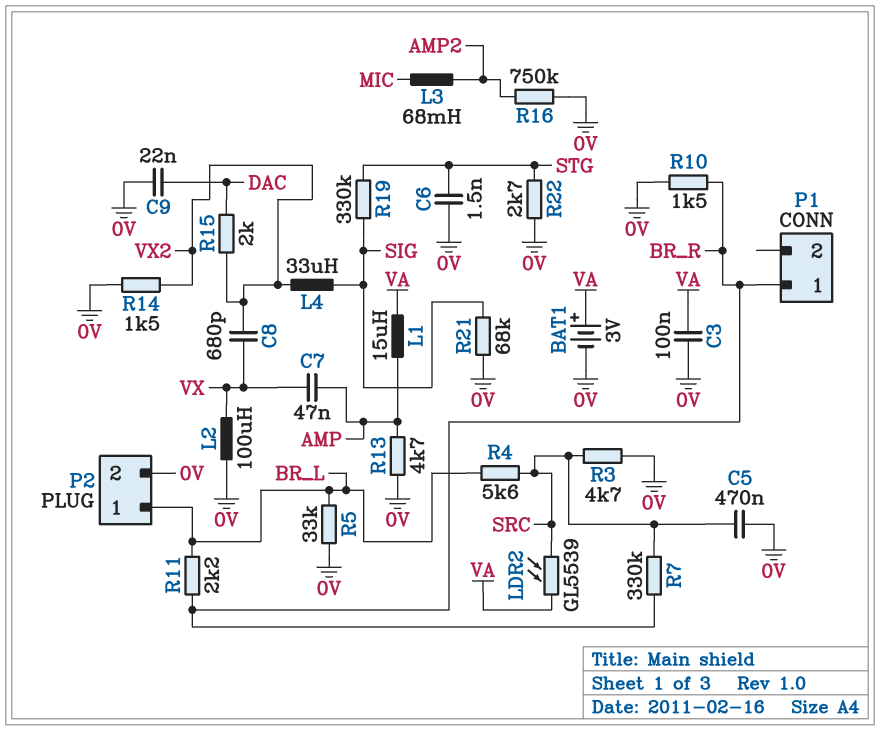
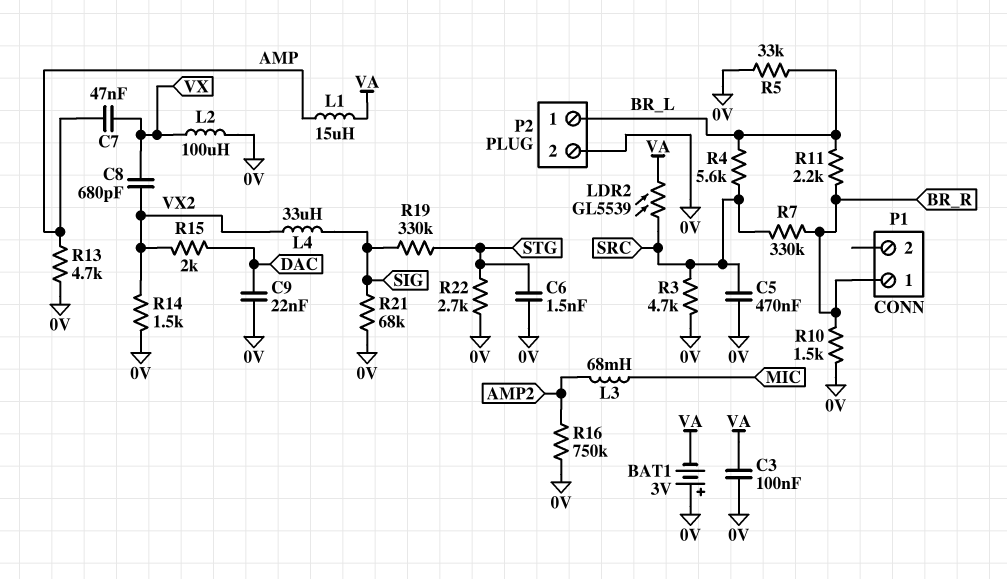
BAT1: 3V (plus VA, minus 0V) -> 3V (plus 0V, minus VA)

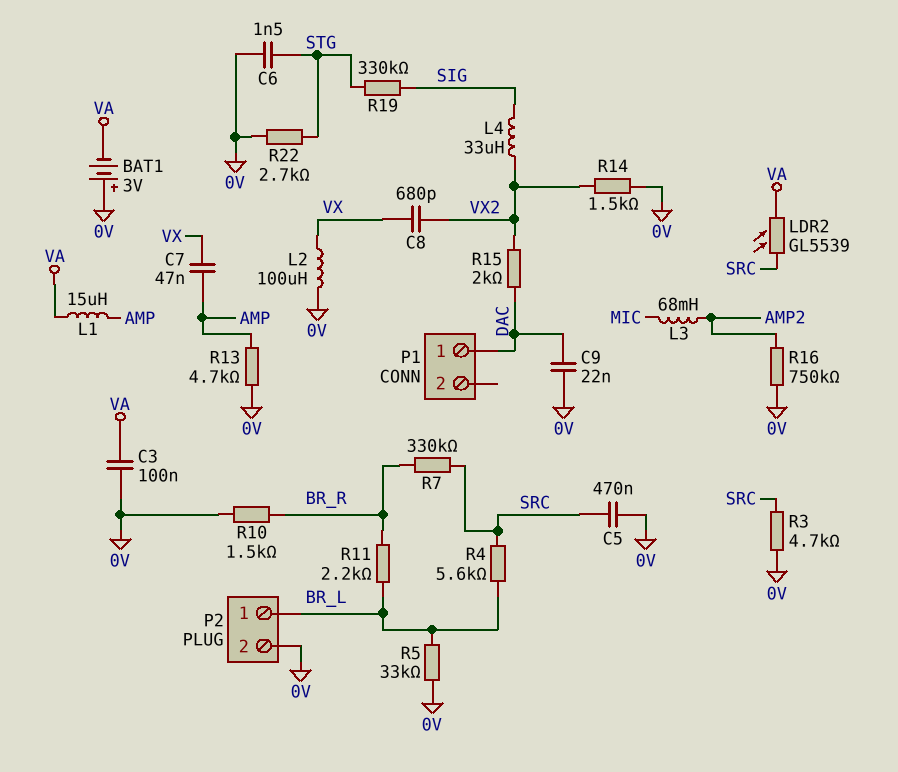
P1 pin 1: BR_R -> DAC
R21: 68k (0V, SIG) -> none

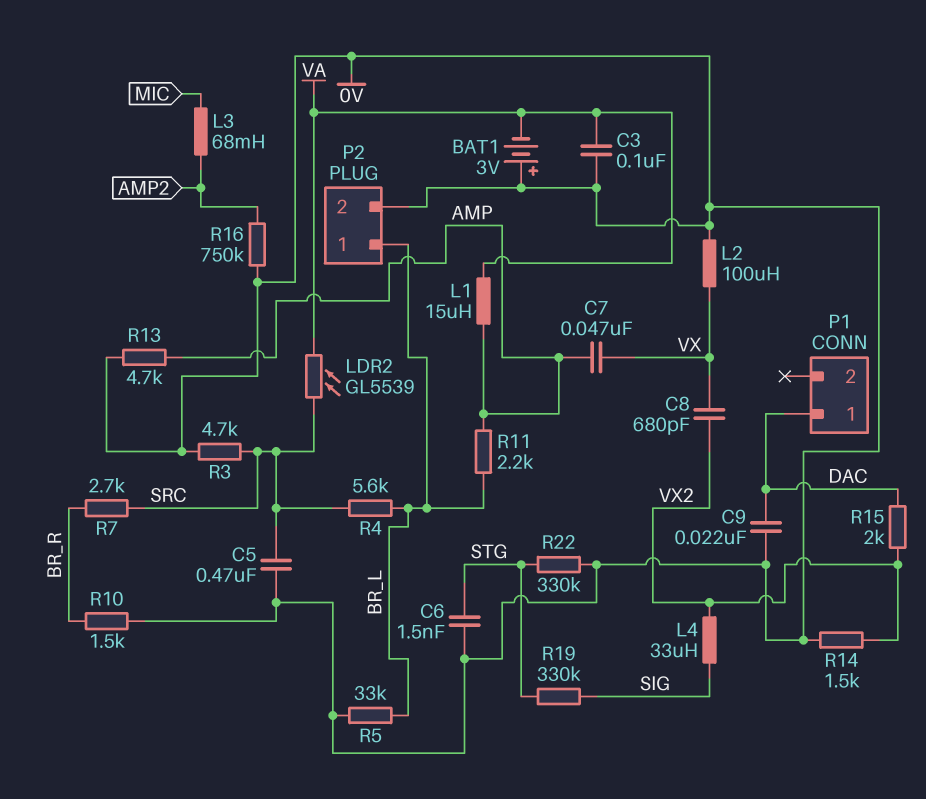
R7: 330k (BR_R, SRC) -> 2.7k (BR_R, SRC)
R11: 2.2k (BR_L, BR_R) -> 2.2k (AMP, BR_L)
R22: 2.7k (0V, STG) -> 330k (0V, STG)

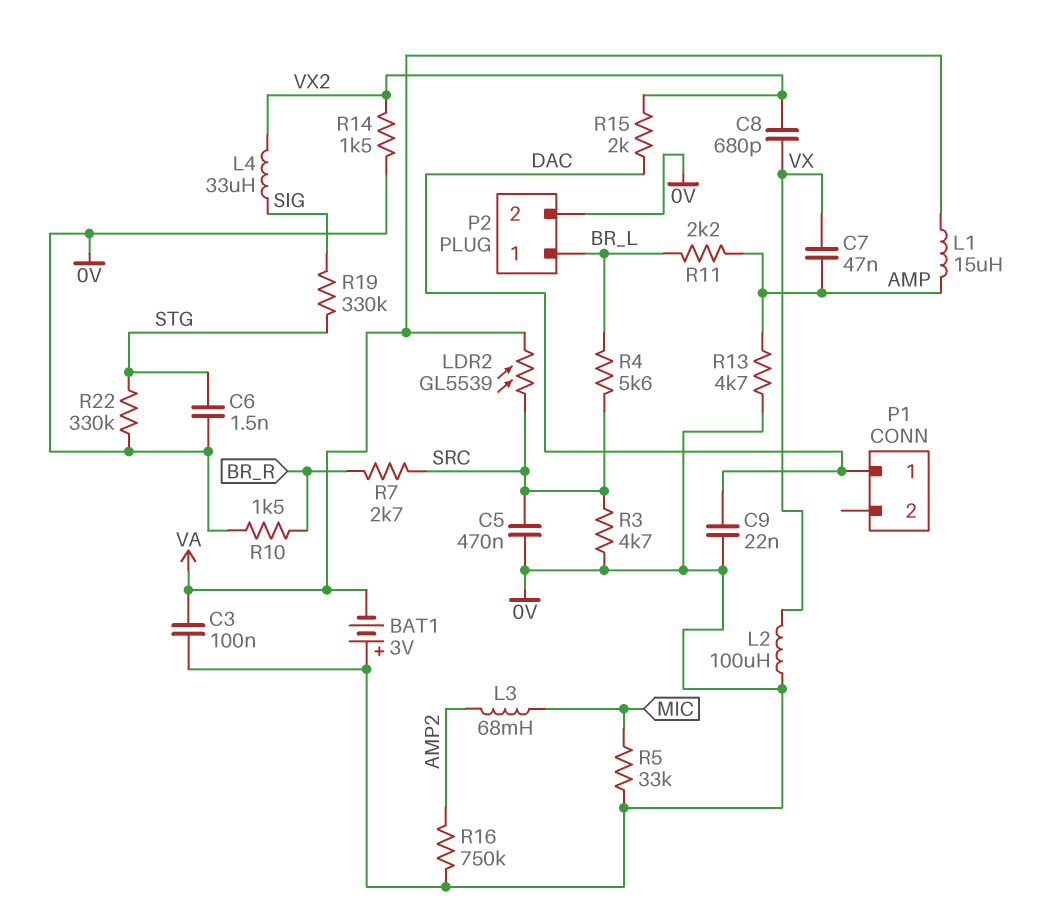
R5: 33k (0V, BR_L) -> 33k (0V, MIC)

